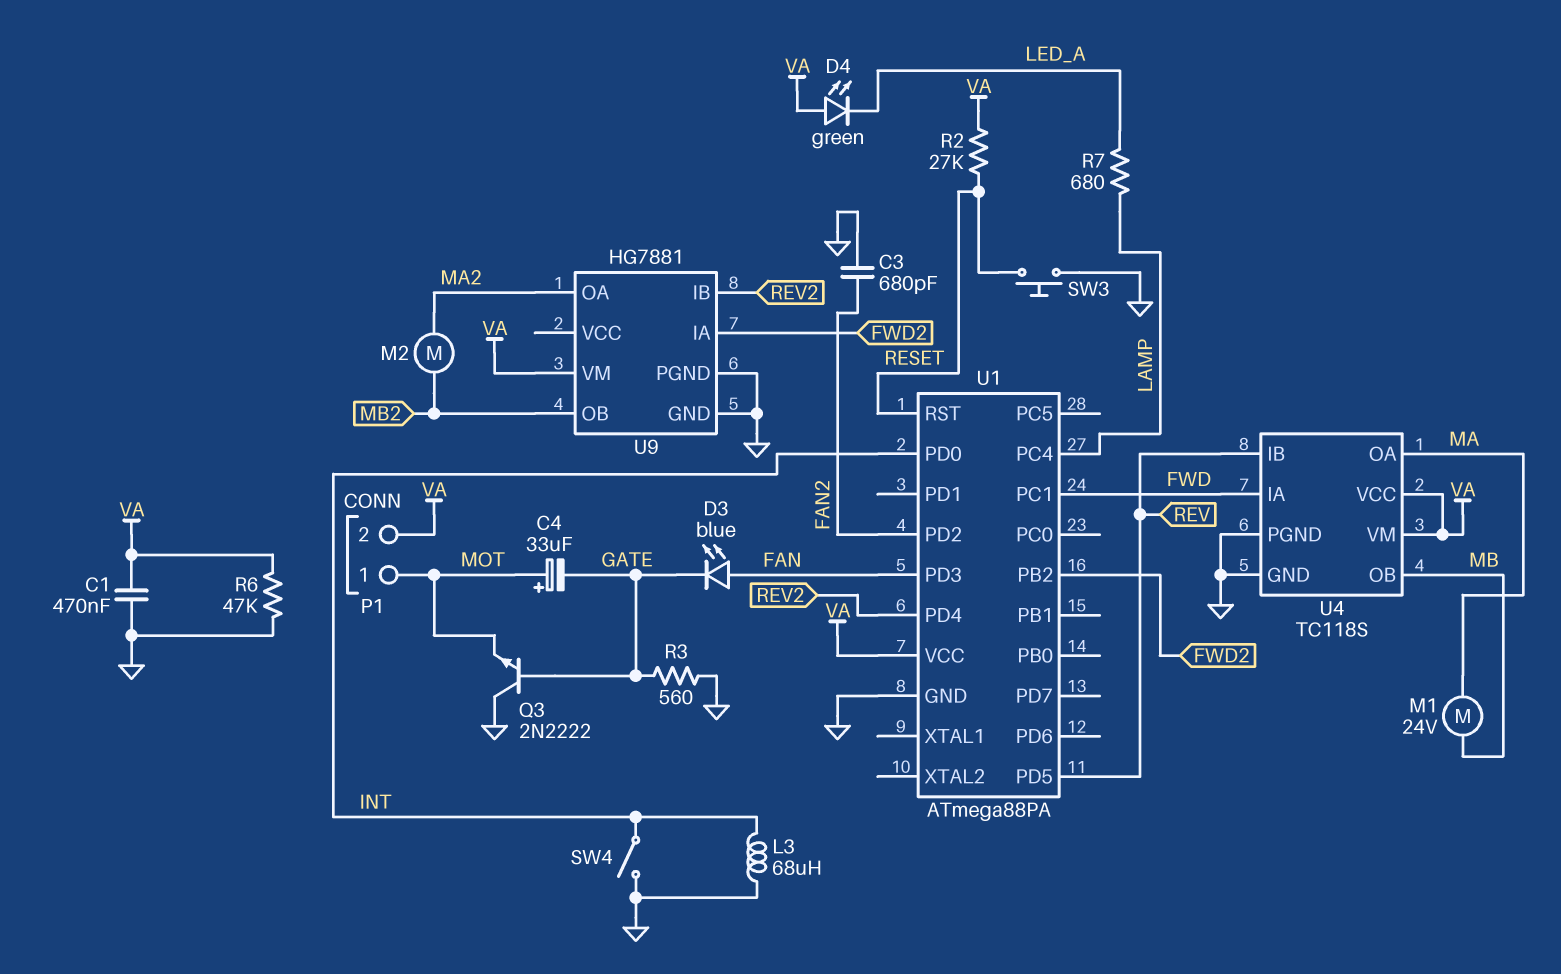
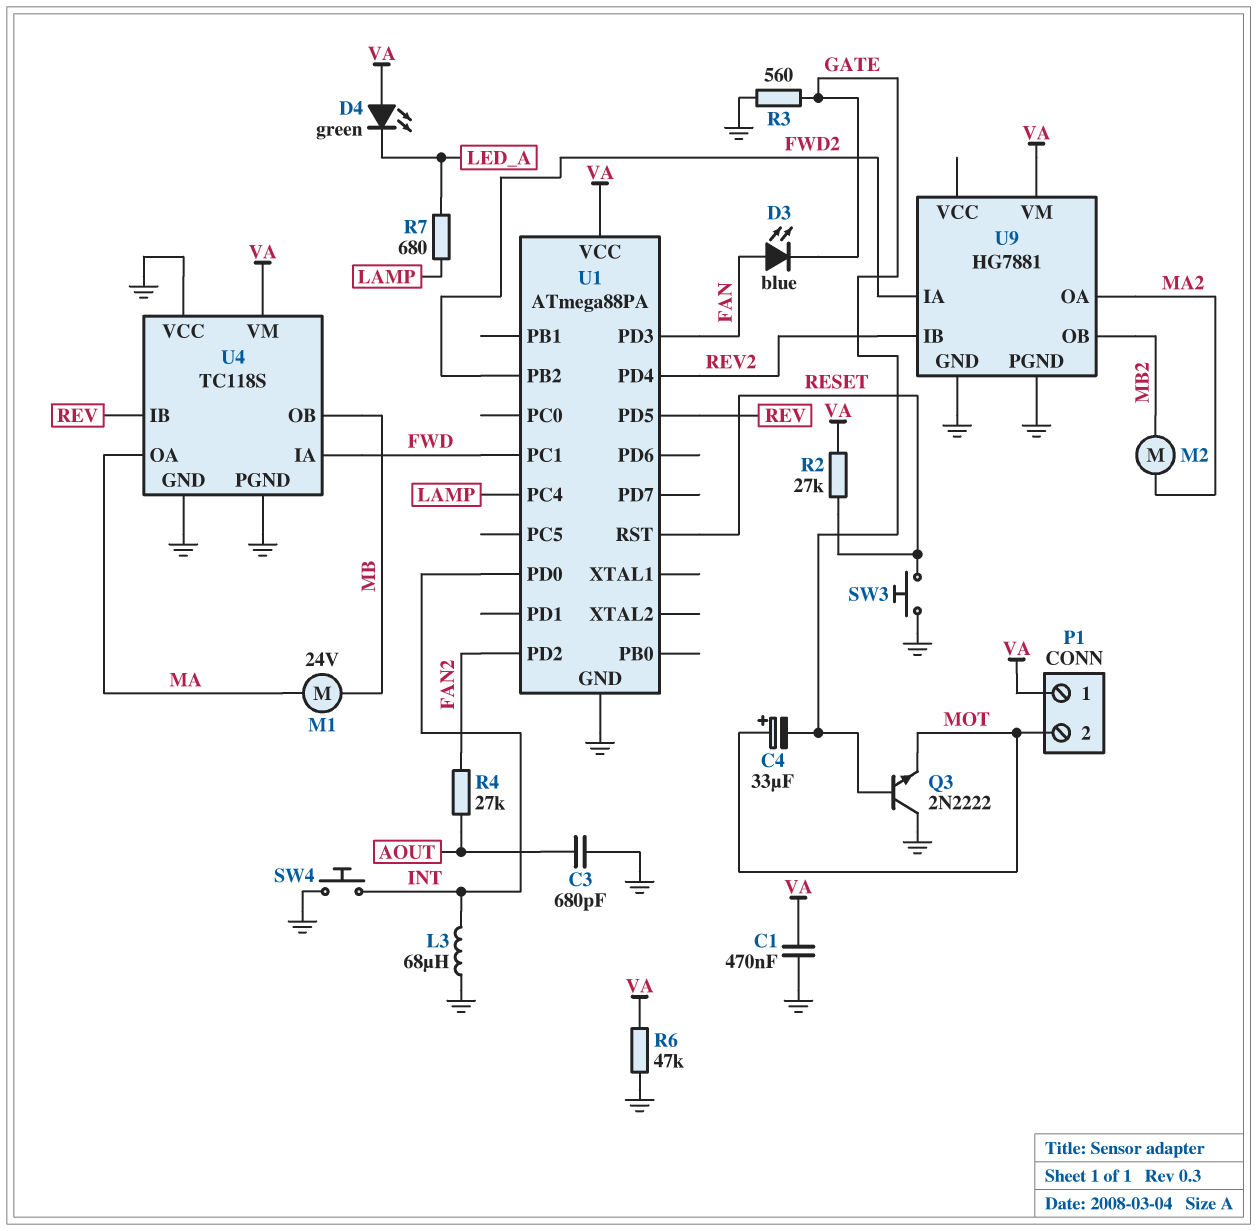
C3: 680pF (FAN2, GND) -> 680pF (AOUT, GND)
P1 pin 1: MOT -> VA
P1 pin 2: VA -> MOT
R4: none -> 27k (AOUT, FAN2)
SW4: switch (GND, INT) -> button (GND, INT)
U4 pin VCC: VA -> GND

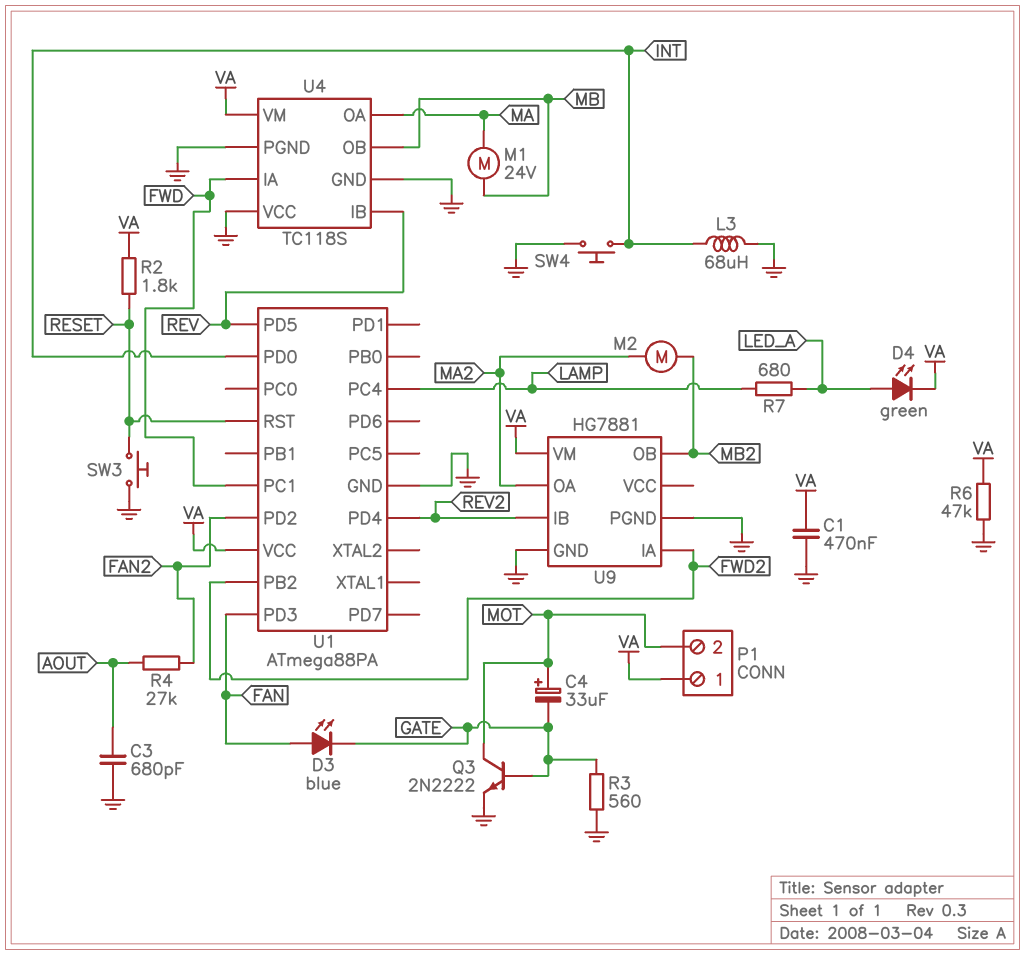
D4: LED green (A VA, K LED_A) -> LED green (A LED_A, K VA)
Q3: NPN 2N2222 (B GATE, C GND, E MOT) -> NPN 2N2222 (B GATE, C MOT, E GND)
R2: 27k (RESET, VA) -> 1.8k (RESET, VA)

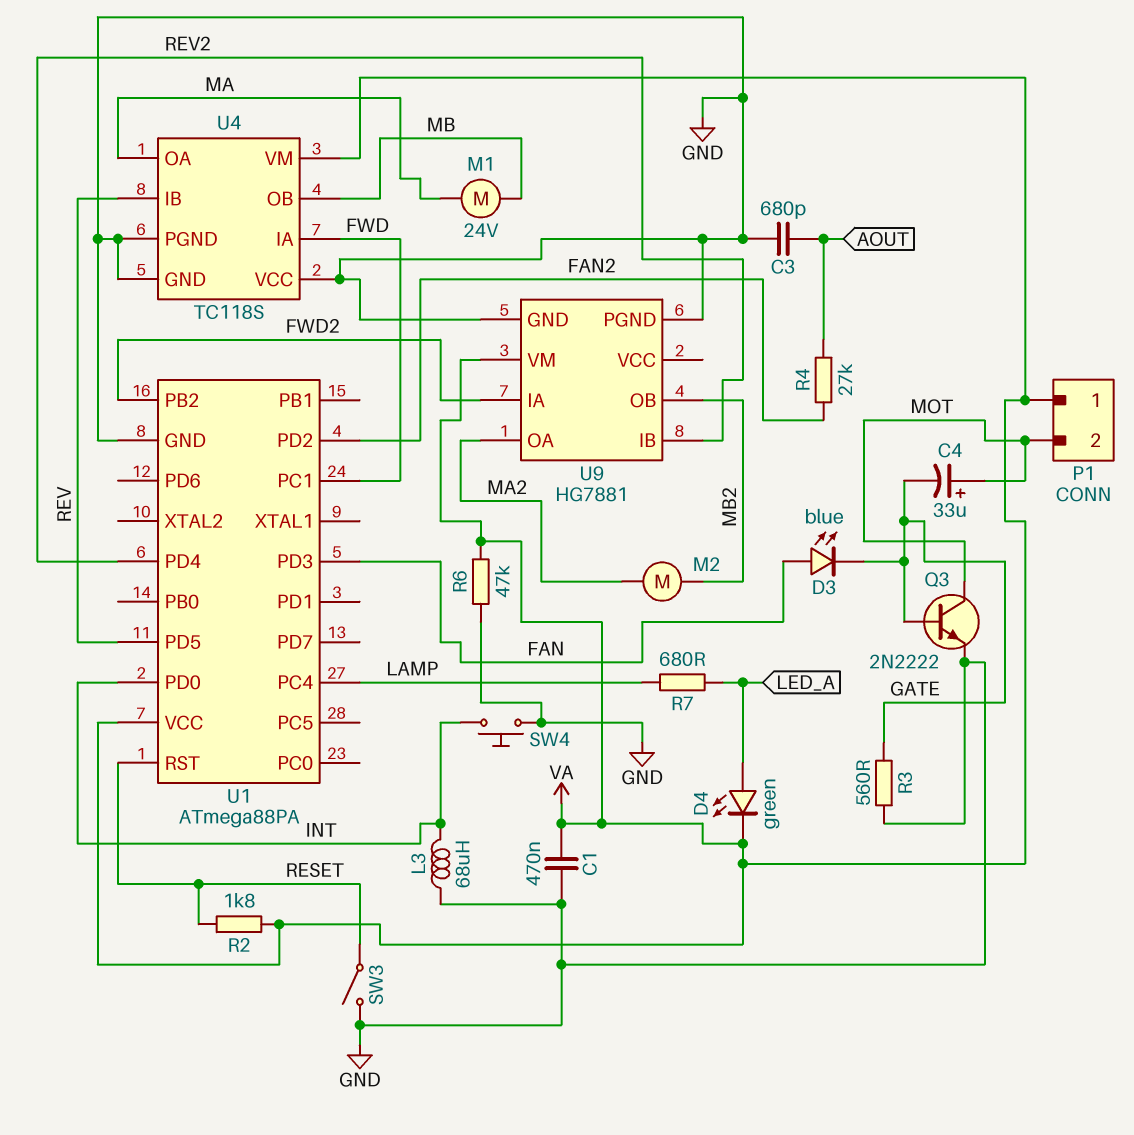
SW3: button (GND, RESET) -> switch (GND, RESET)

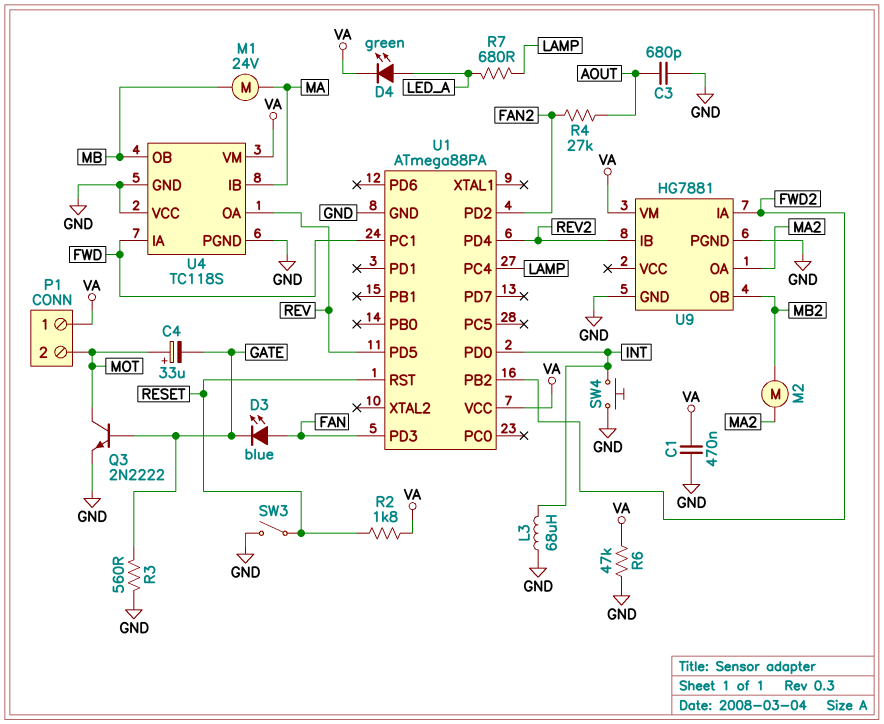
U4 pin IB: REV -> MA
U4 pin OA: MA -> REV

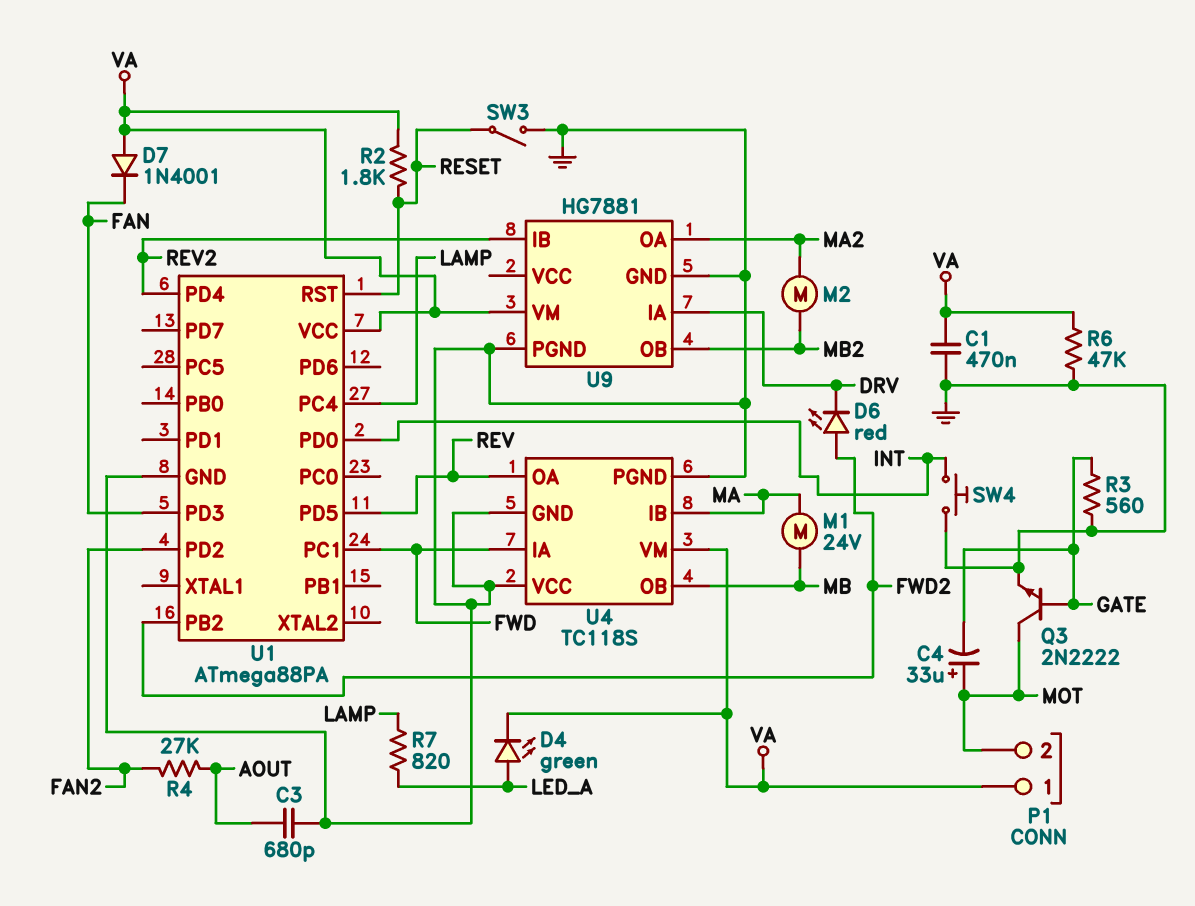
D3: LED blue (A FAN, K GATE) -> none
D6: none -> LED red (A FWD2, K DRV)
D7: none -> diode 1N4001 (A VA, K FAN)
L3: 68uH (GND, INT) -> none
R7: 680 (LAMP, LED_A) -> 820 (LAMP, LED_A)
U9 pin IA: FWD2 -> DRV

